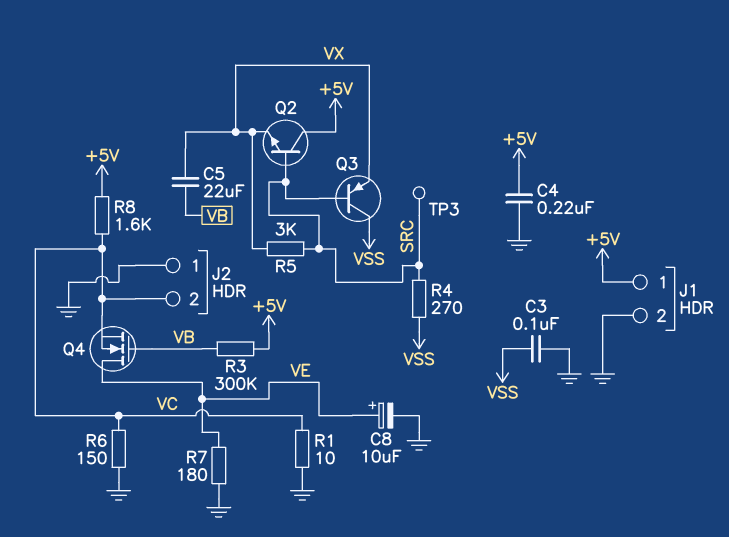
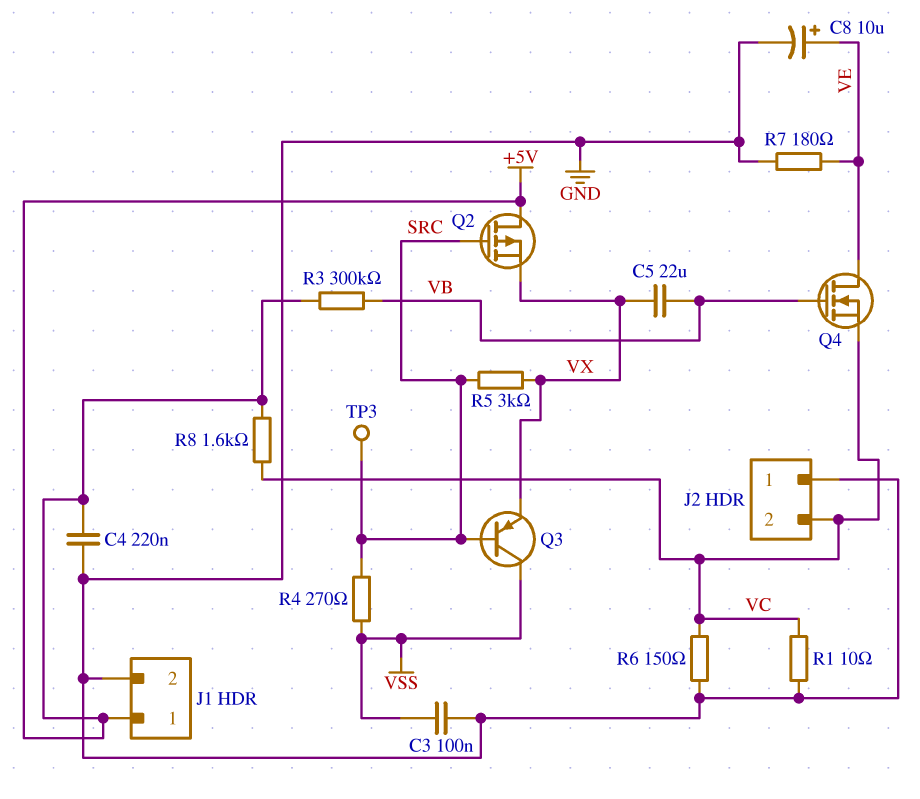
Q2: NPN (B SRC, C +5V, E VX) -> PMOS (G SRC, D +5V, S VX)

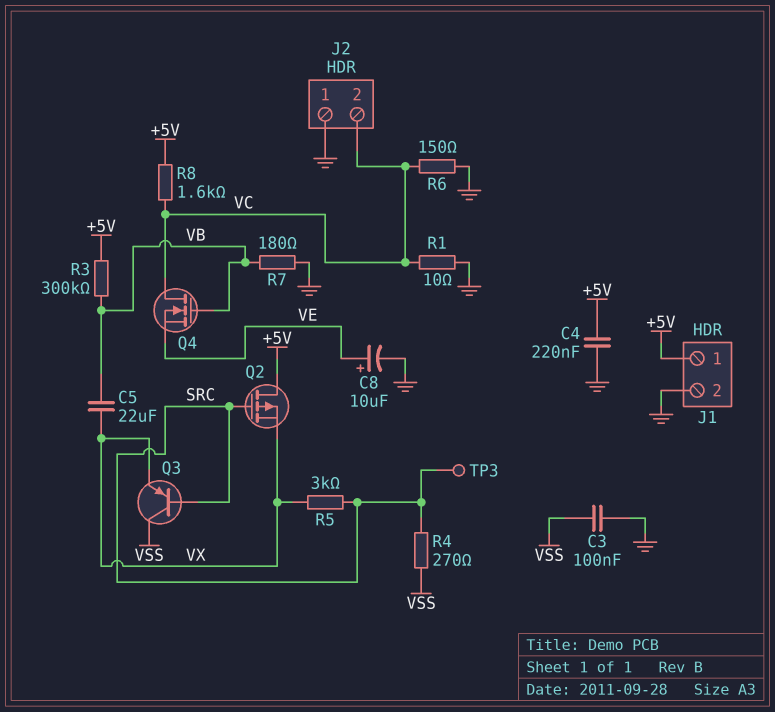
Q4: NMOS (G VB, D VE, S VC) -> NMOS (G VB, D VC, S VE)
R7: 180 (GND, VE) -> 180 (GND, VB)

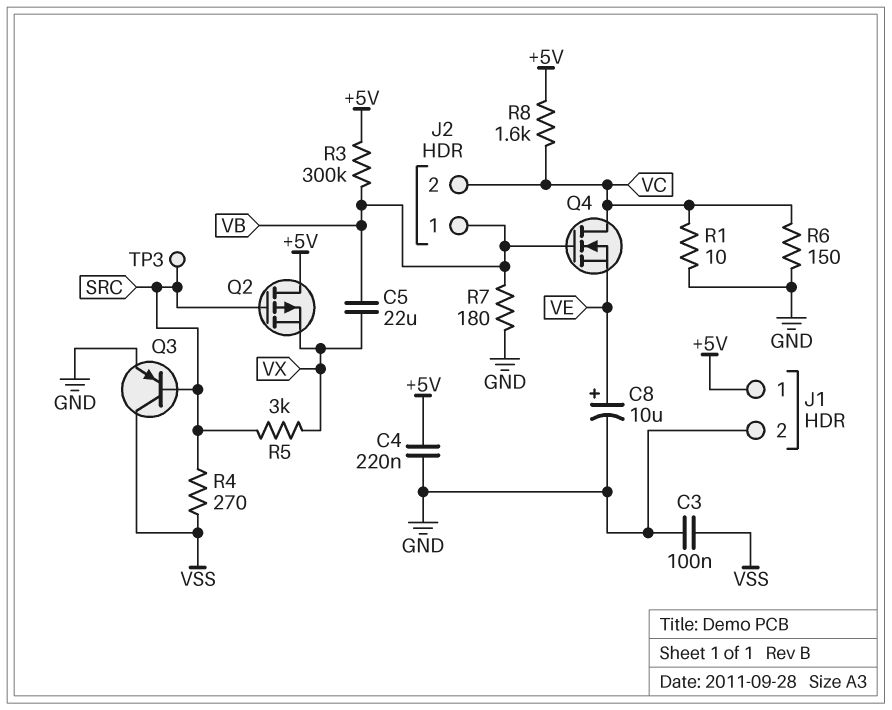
J2 pin 1: GND -> VB
Q3: PNP (B SRC, C VSS, E VX) -> PNP (B SRC, C VSS, E GND)

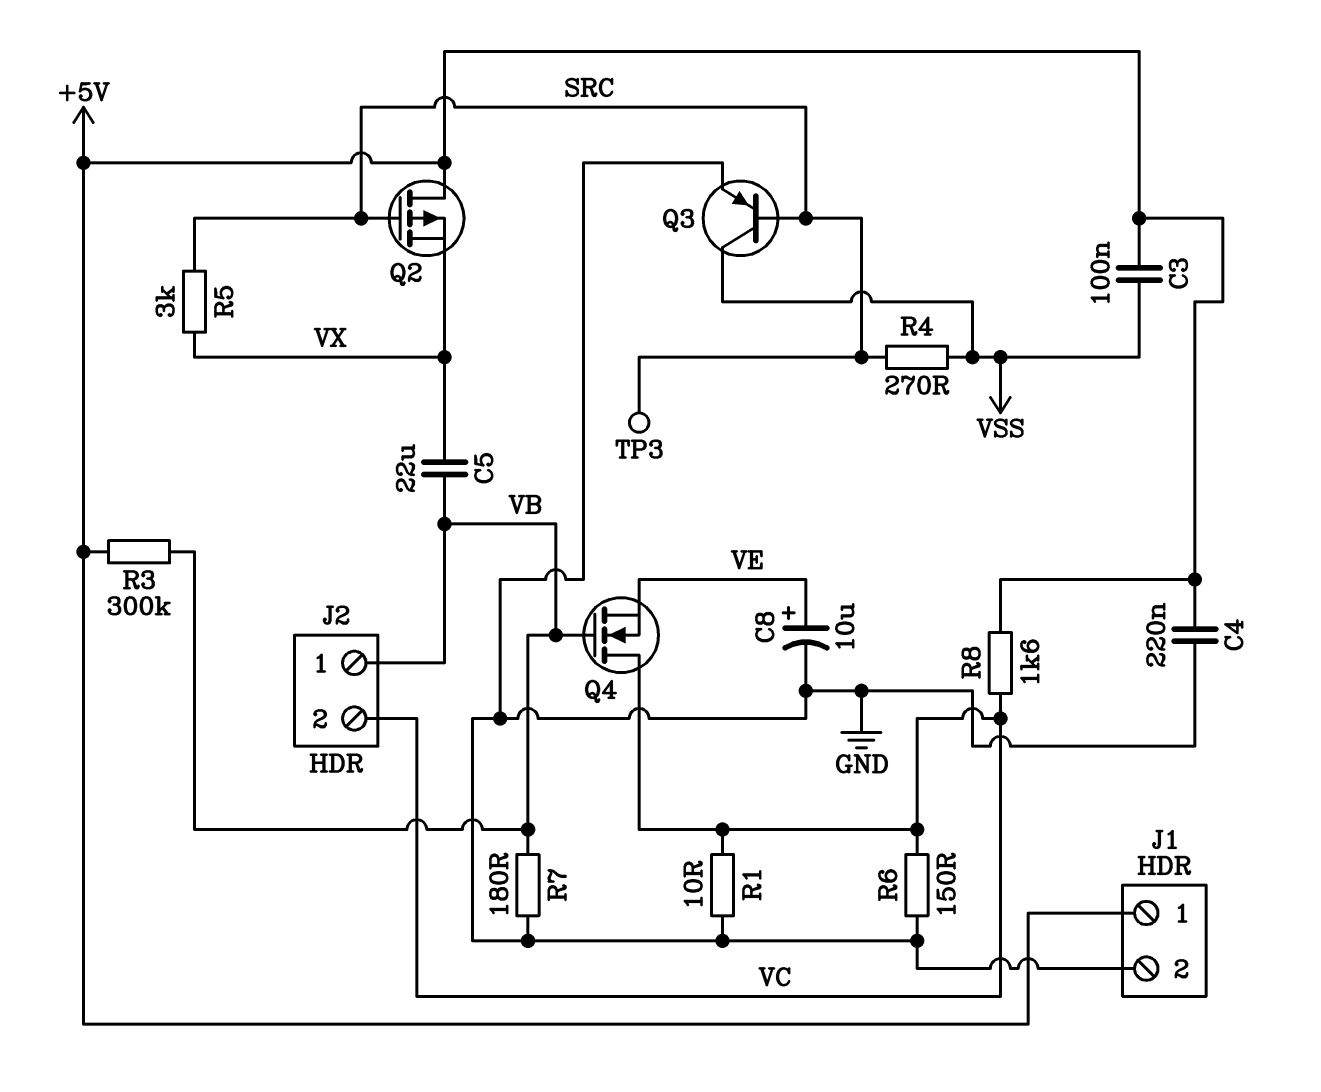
C3: 100nF (GND, VSS) -> 100nF (+5V, VSS)

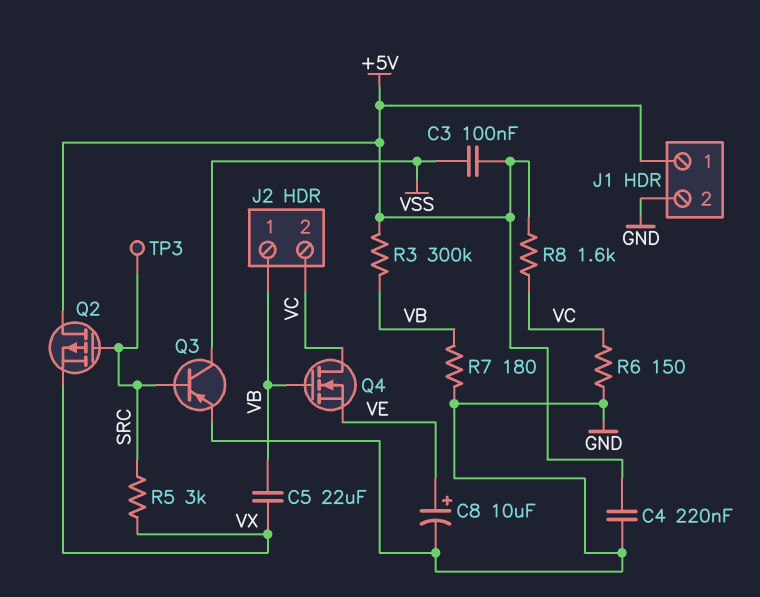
R1: 10 (GND, VC) -> none
R4: 270 (SRC, VSS) -> none

